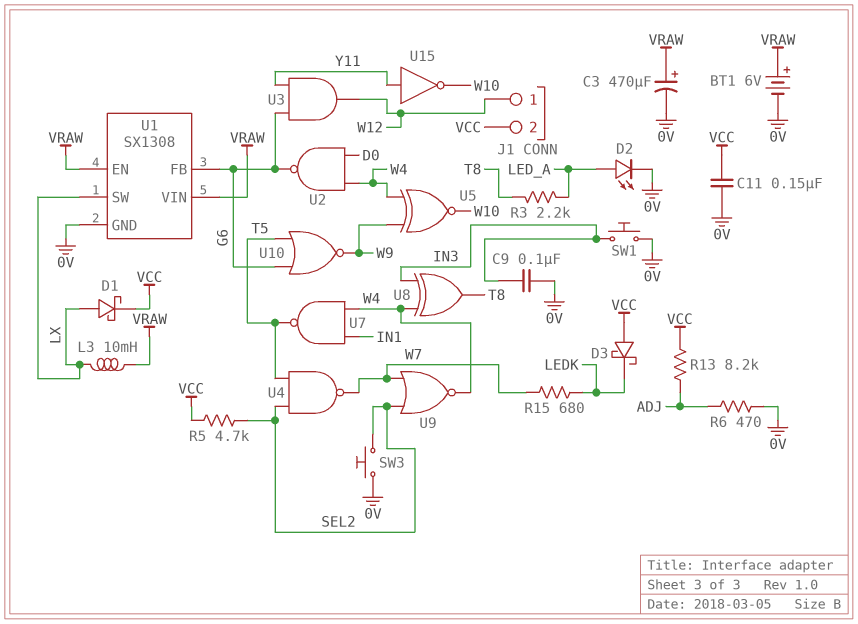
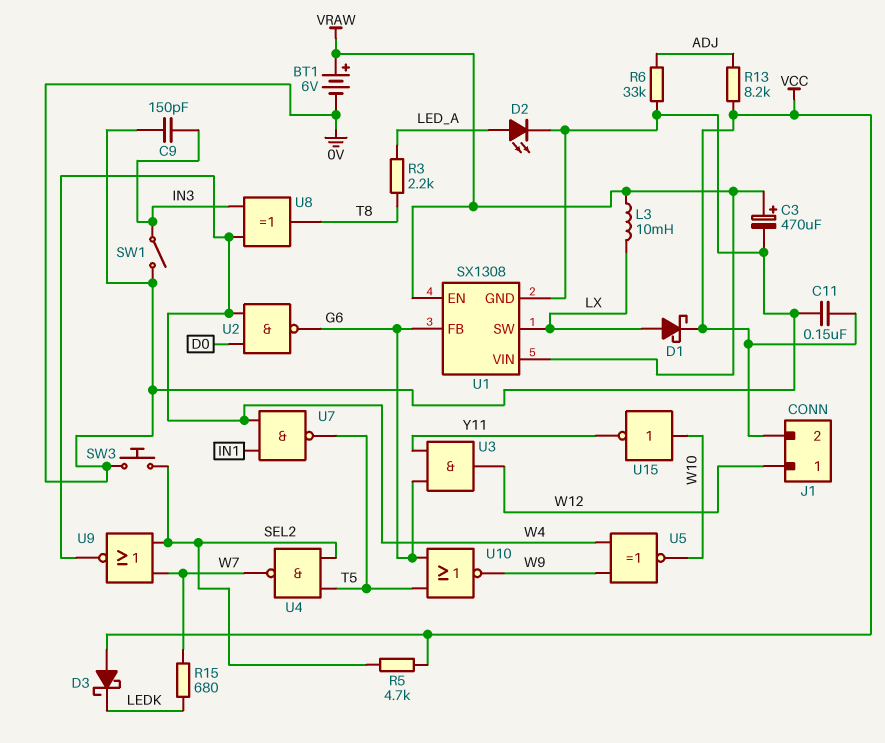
C9: 100nF (0V, IN3) -> 150pF (0V, IN3)
R6: 470 (0V, ADJ) -> 33k (0V, ADJ)
SW1: button (0V, IN3) -> switch (0V, IN3)
U15: NOT (in Y11, out W10) -> NOT (in W10, out Y11)

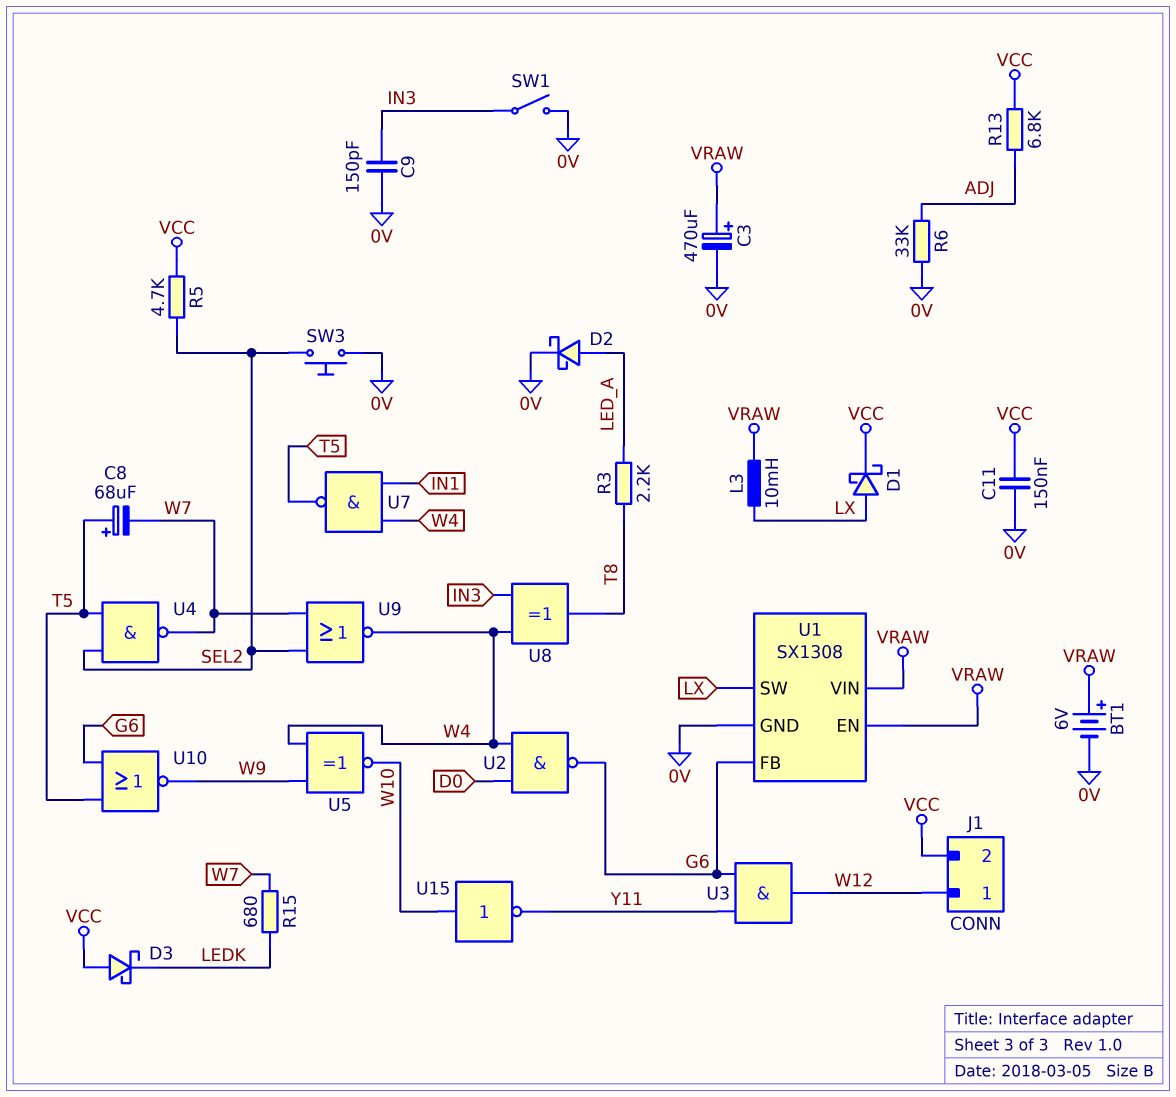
C8: none -> 68uF (plus T5, minus W7)
D2: LED (A LED_A, K 0V) -> schottky (A LED_A, K 0V)
R13: 8.2k (ADJ, VCC) -> 6.8k (ADJ, VCC)

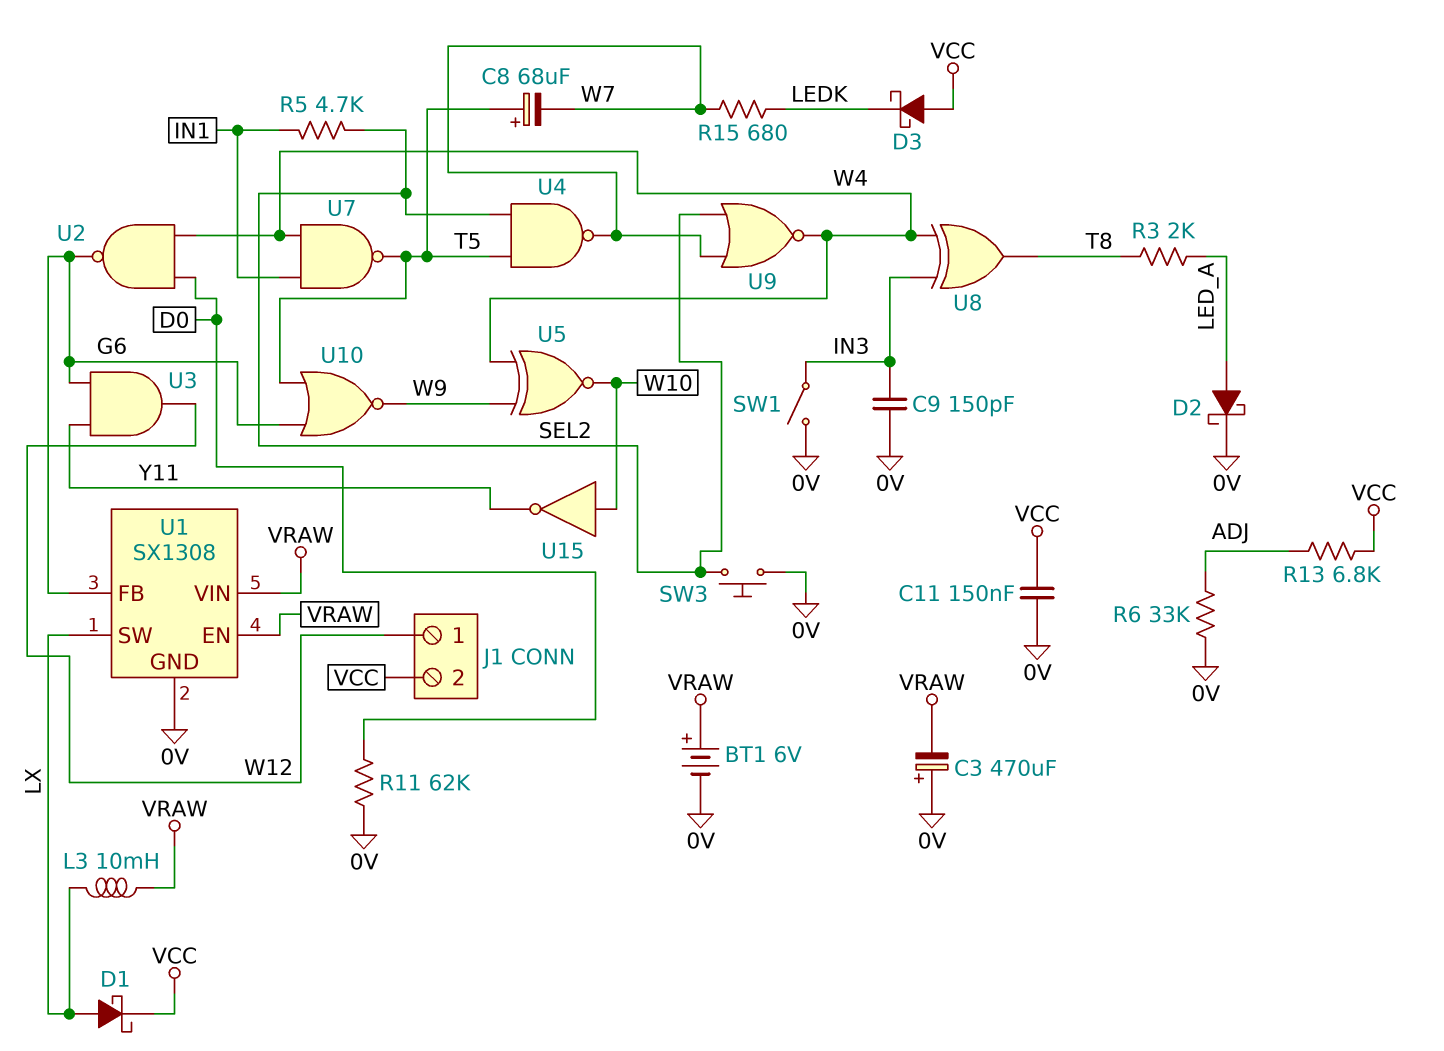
C3: 470uF (plus VRAW, minus 0V) -> 470uF (plus 0V, minus VRAW)
R3: 2.2k (LED_A, T8) -> 2k (LED_A, T8)
R5: 4.7k (SEL2, VCC) -> 4.7k (IN1, SEL2)
R11: none -> 62k (0V, D0)

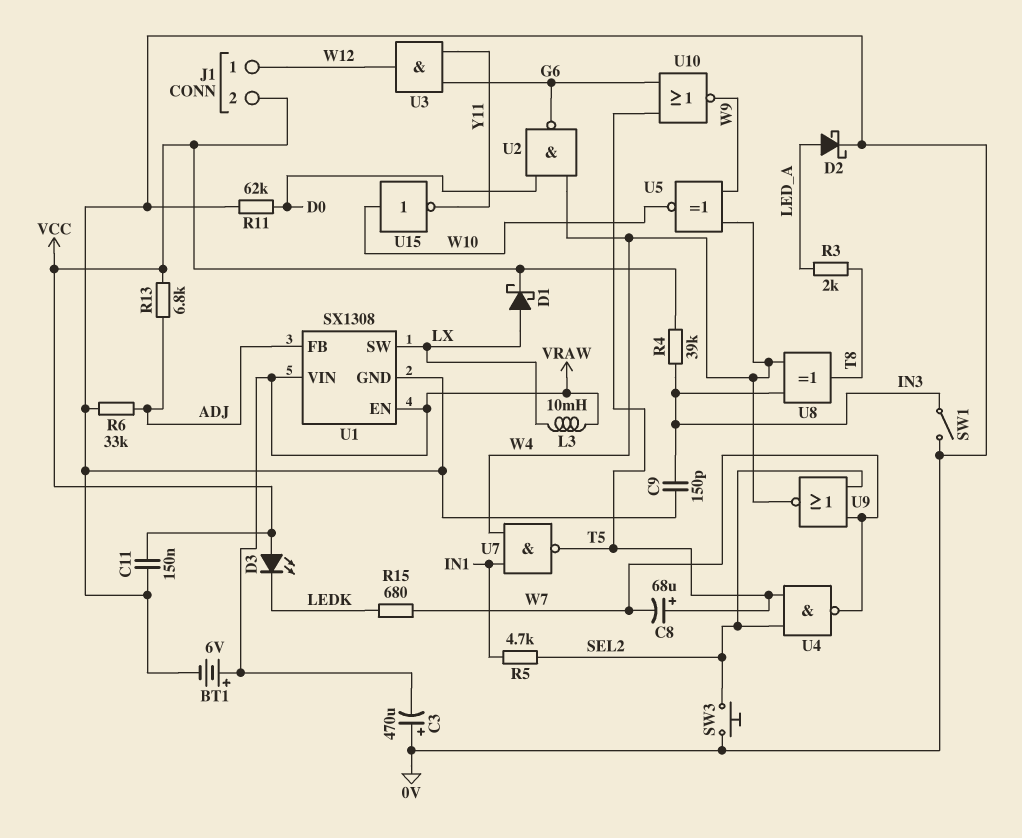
D3: schottky (A VCC, K LEDK) -> LED (A VCC, K LEDK)
R4: none -> 39k (IN3, VCC)
U1 pin FB: G6 -> ADJ

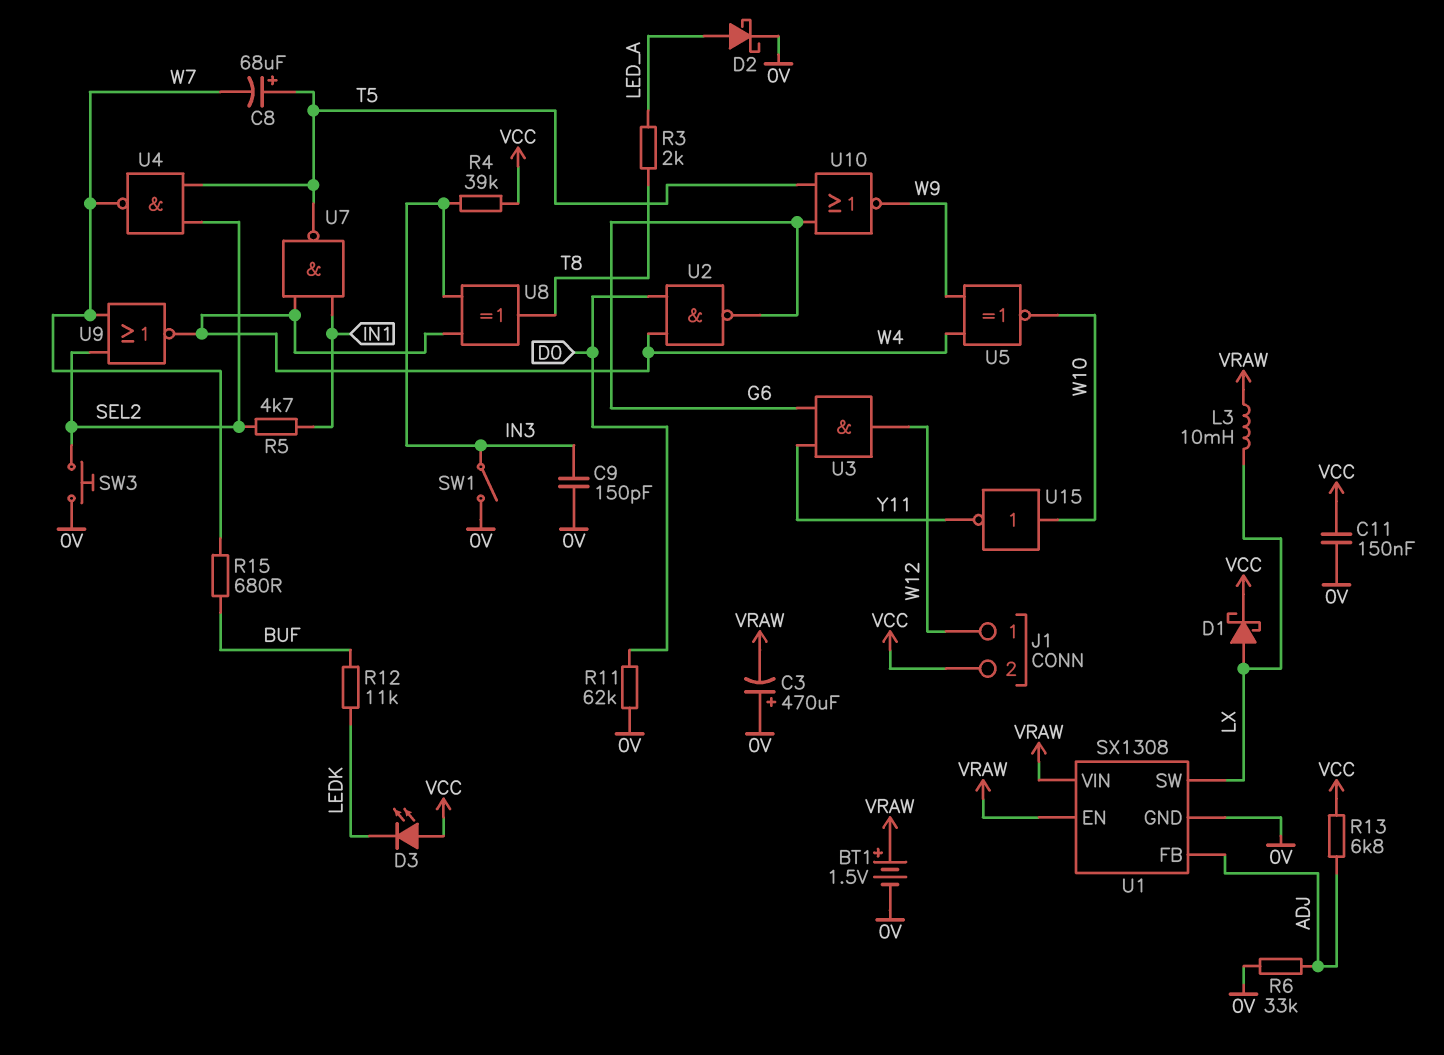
BT1: 6V (plus VRAW, minus 0V) -> 1.5V (plus VRAW, minus 0V)
R12: none -> 11k (BUF, LEDK)
R15: 680 (LEDK, W7) -> 680 (BUF, W7)

